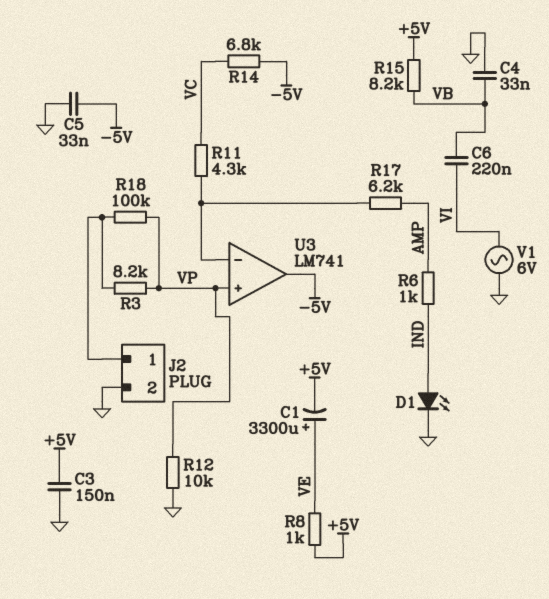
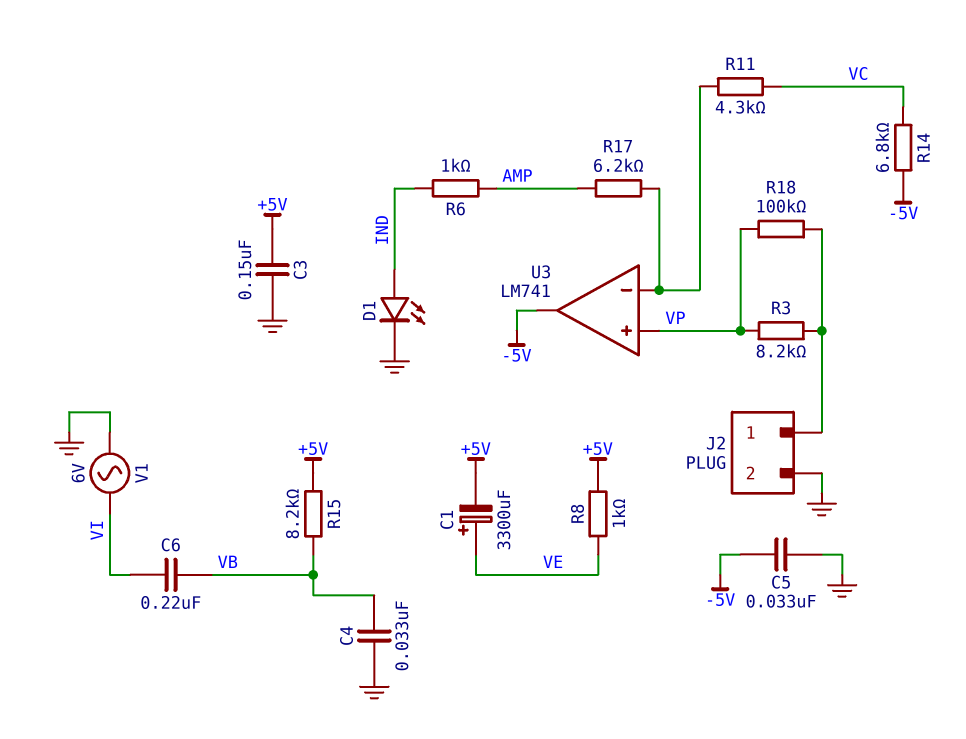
R12: 10k (GND, VP) -> none

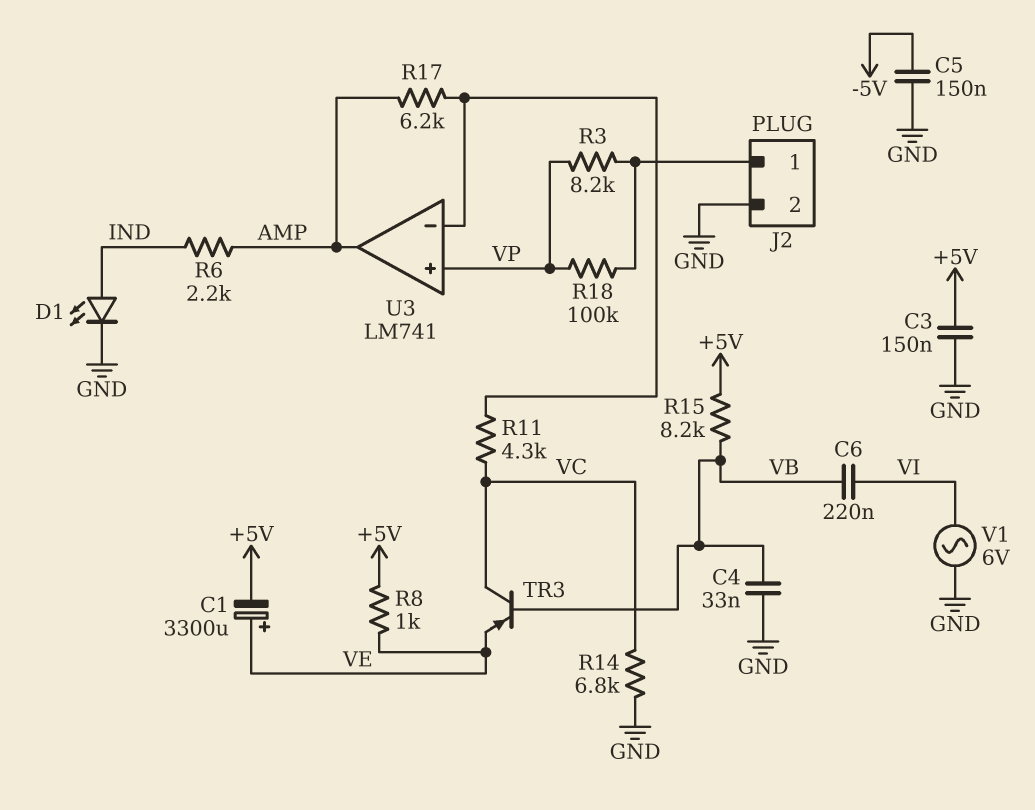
C5: 33nF (-5V, GND) -> 150nF (-5V, GND)
R6: 1k (AMP, IND) -> 2.2k (AMP, IND)
R14: 6.8k (-5V, VC) -> 6.8k (GND, VC)
TR3: none -> PNP (B VB, C VC, E VE)
U3 pin out: -5V -> AMP

